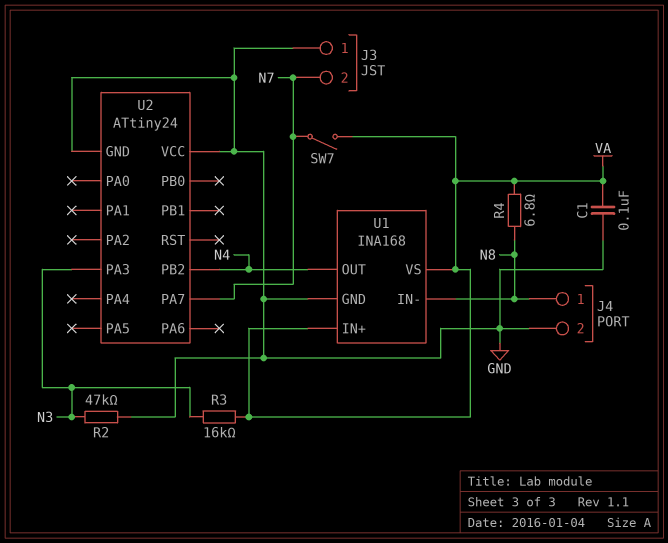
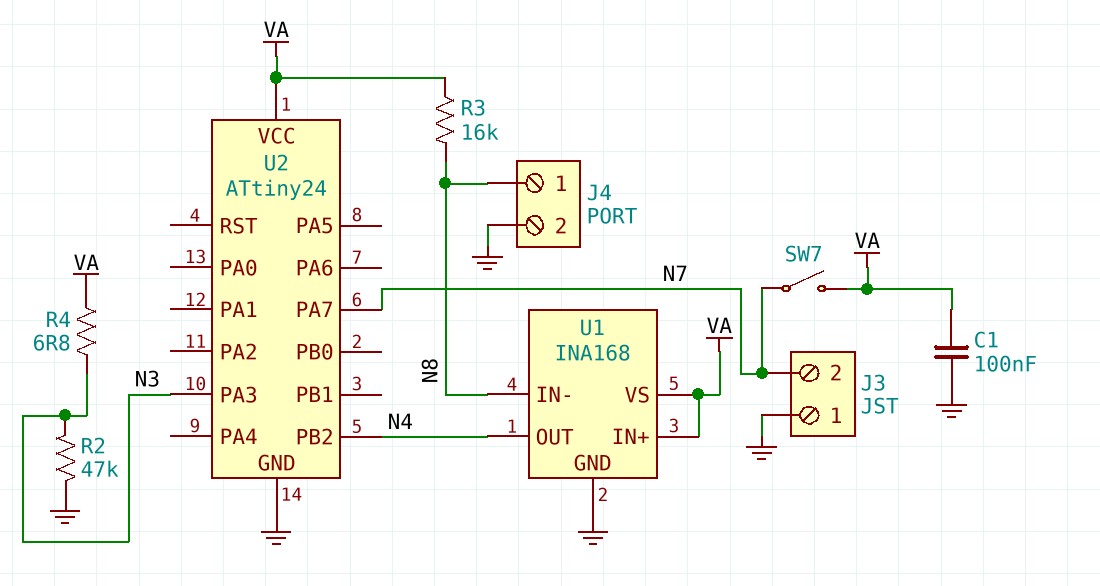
R3: 16k (N3, VA) -> 16k (N8, VA)
R4: 6.8 (N8, VA) -> 6.8 (N3, VA)
U2 pin VCC: GND -> VA

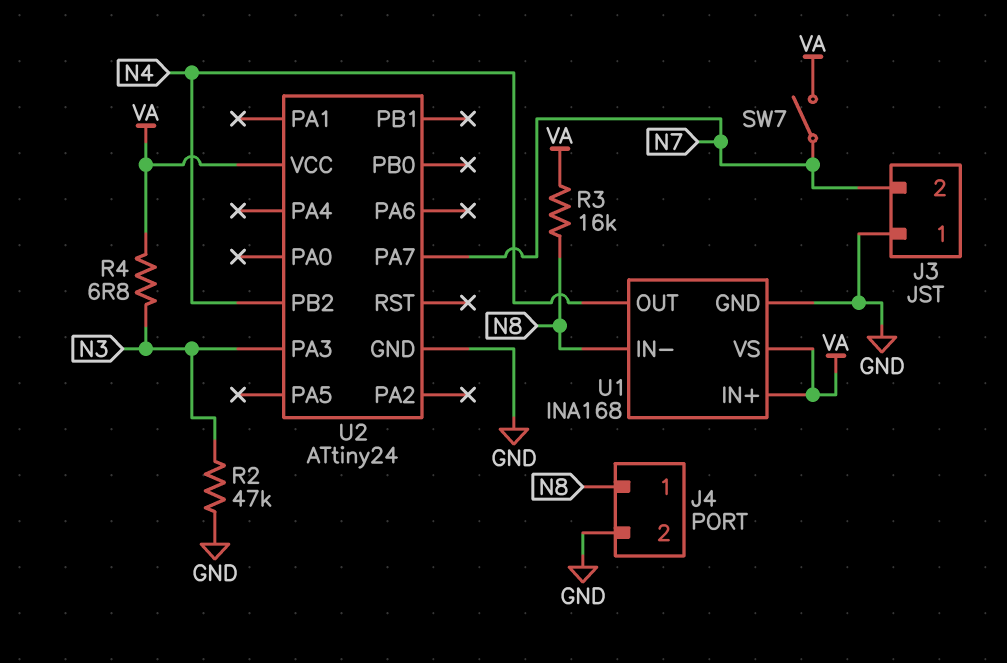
C1: 100nF (GND, VA) -> none

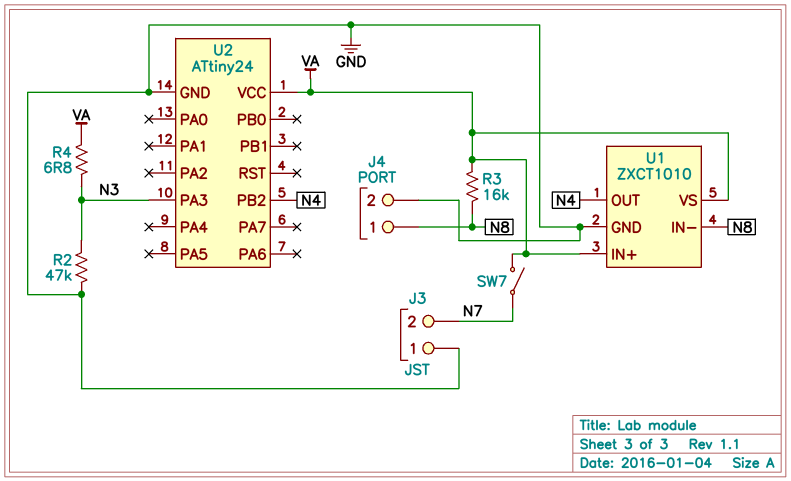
U1: INA168 -> ZXCT1010
U2 pin PA7: N7 -> none

